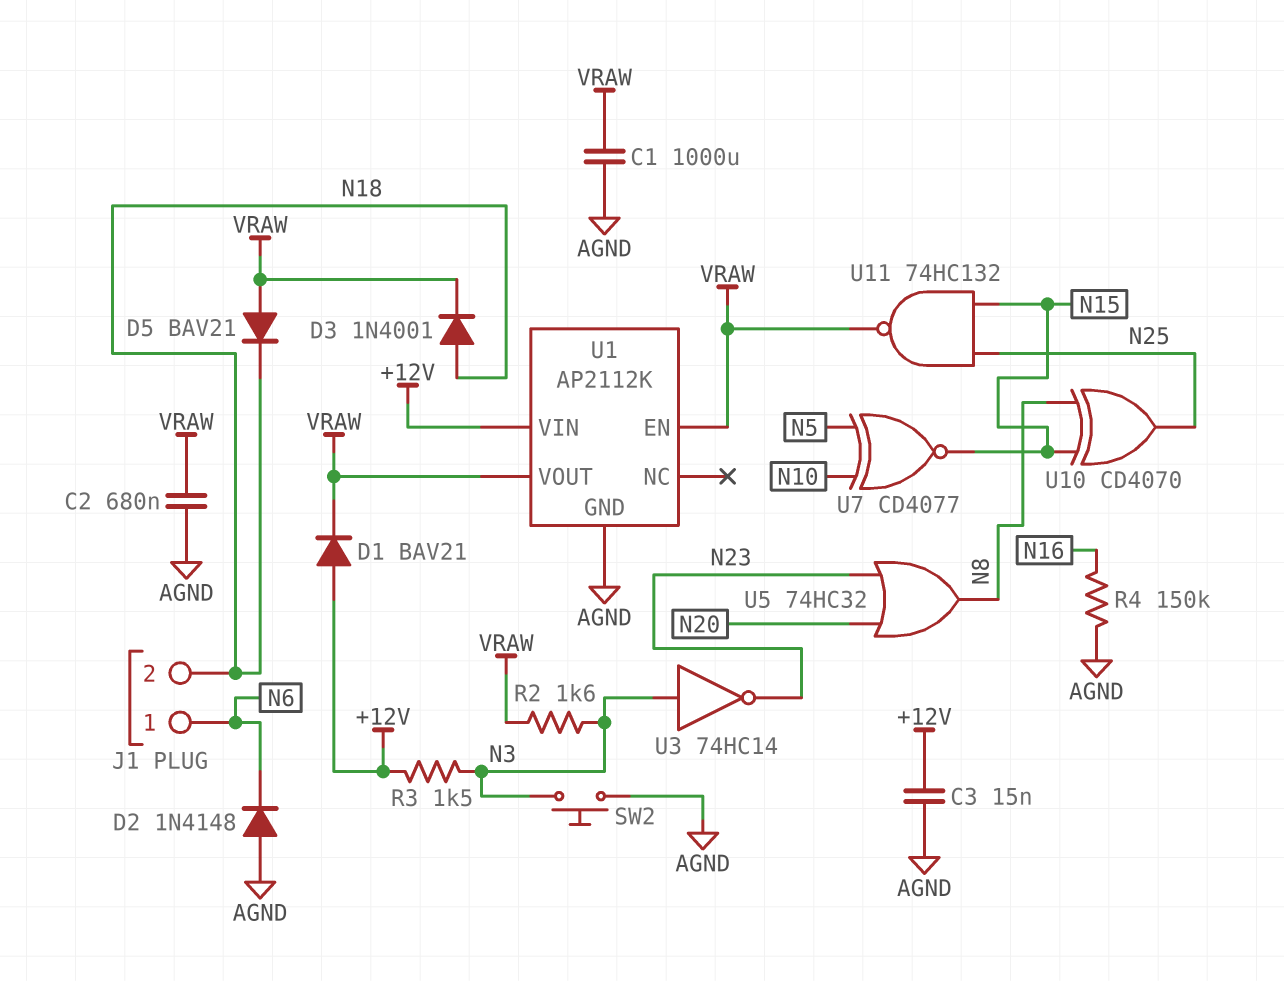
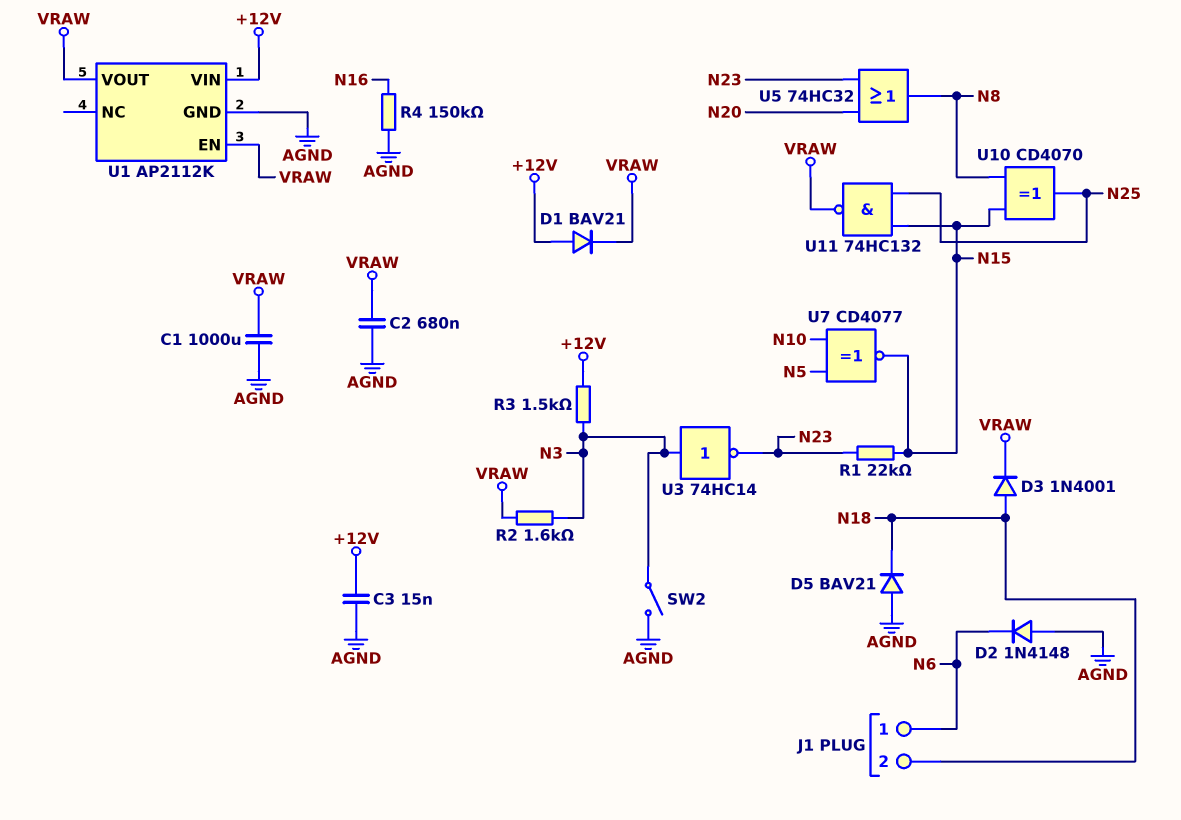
D5: diode BAV21 (A VRAW, K N18) -> diode BAV21 (A AGND, K N18)
R1: none -> 22k (N15, N23)
SW2: button (AGND, N3) -> switch (AGND, N3)

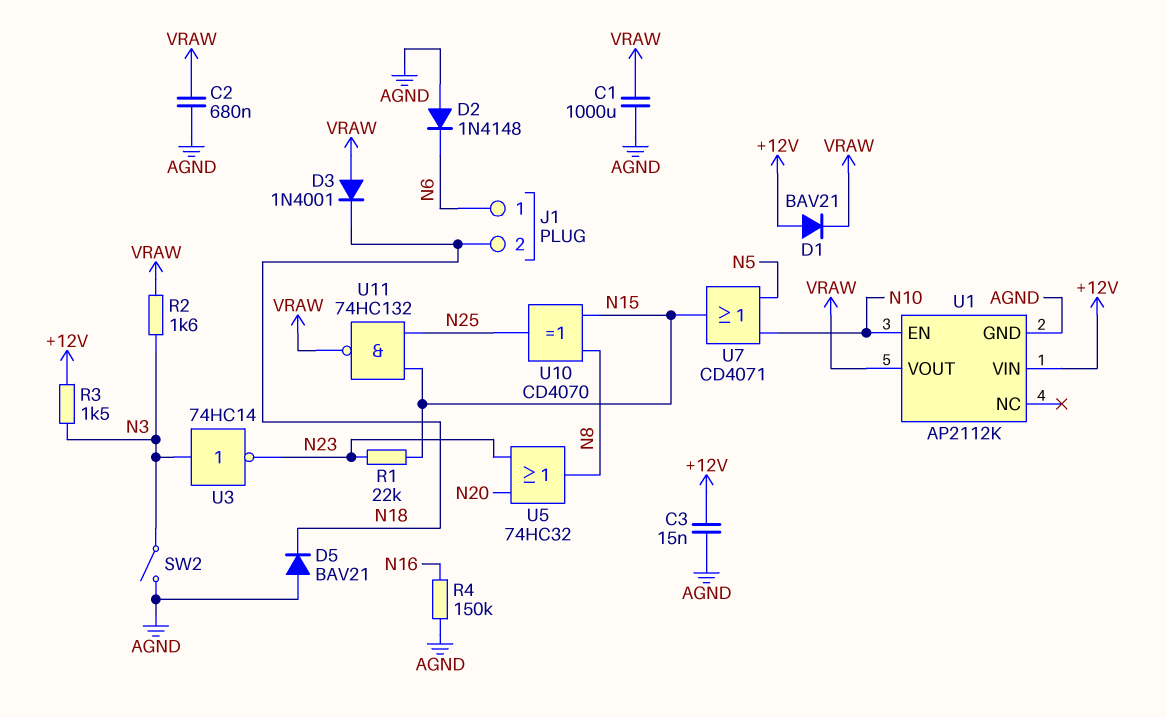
D3: diode 1N4001 (A N18, K VRAW) -> diode 1N4001 (A VRAW, K N18)
U1 pin EN: VRAW -> N10
U7: XNOR CD4077 (in N5, in N10, out N15) -> OR CD4071 (in N5, in N10, out N15)

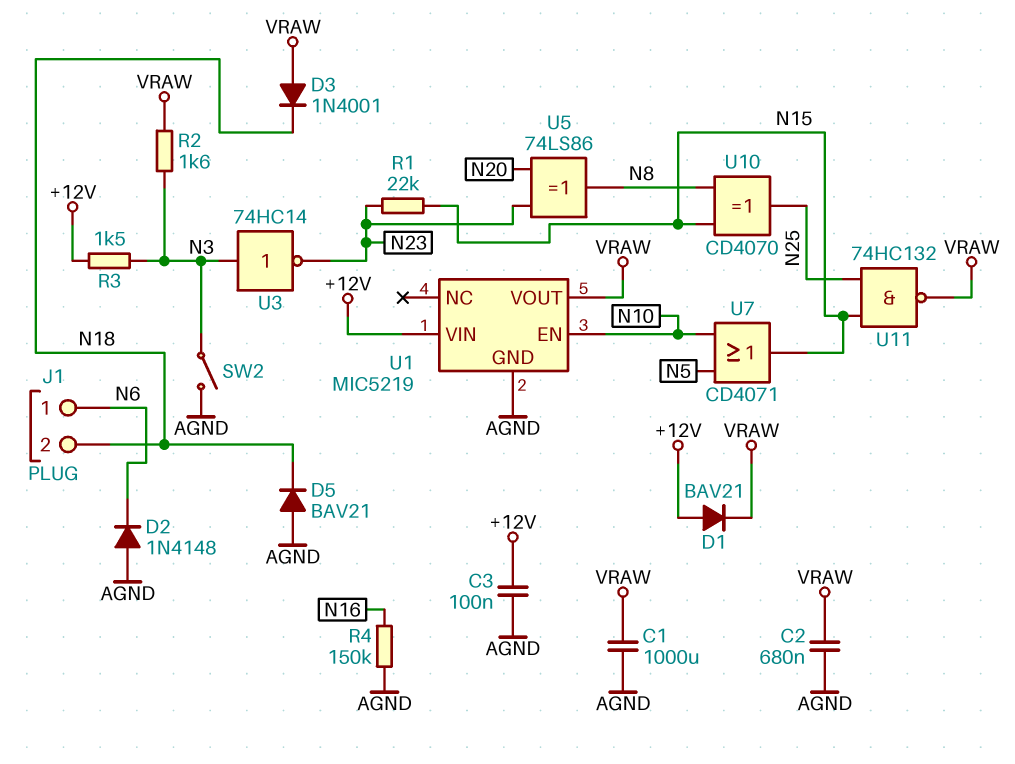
C3: 15nF (+12V, AGND) -> 100nF (+12V, AGND)
U1: AP2112K -> MIC5219
U5: OR 74HC32 (in N20, in N23, out N8) -> XOR 74LS86 (in N20, in N23, out N8)

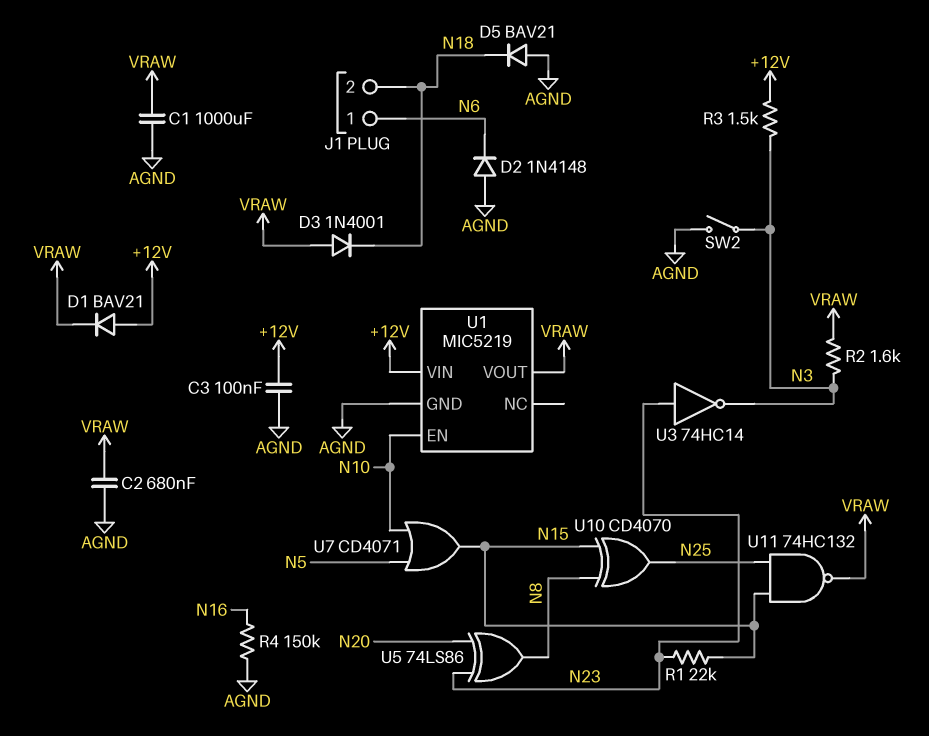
U3: NOT 74HC14 (in N3, out N23) -> NOT 74HC14 (in N23, out N3)

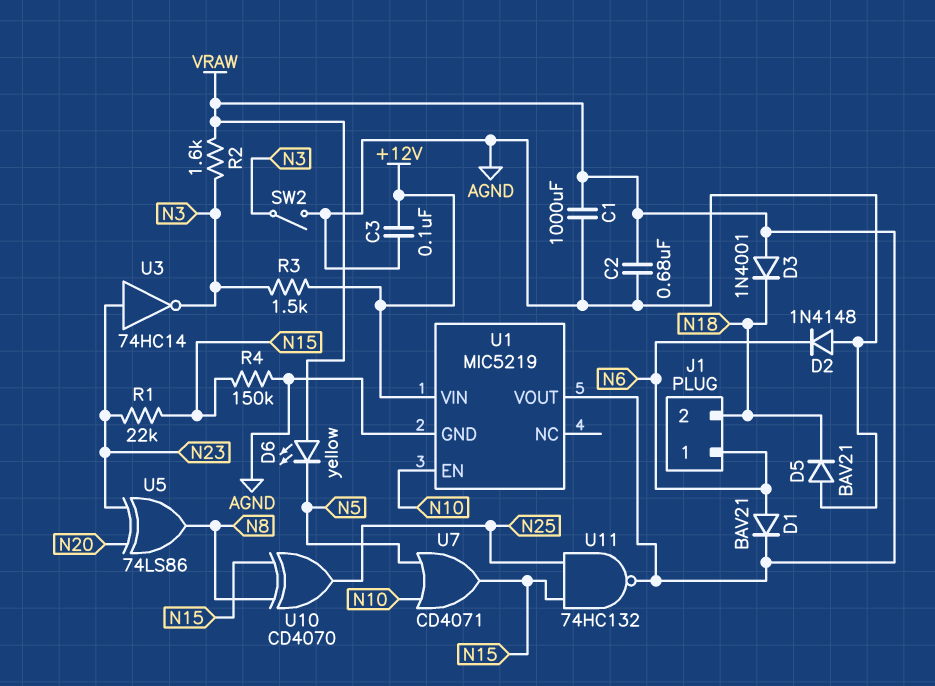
D1: diode BAV21 (A +12V, K VRAW) -> diode BAV21 (A N6, K VRAW)
D6: none -> LED yellow (A VRAW, K N5)
R4: 150k (AGND, N16) -> 150k (AGND, N15)

